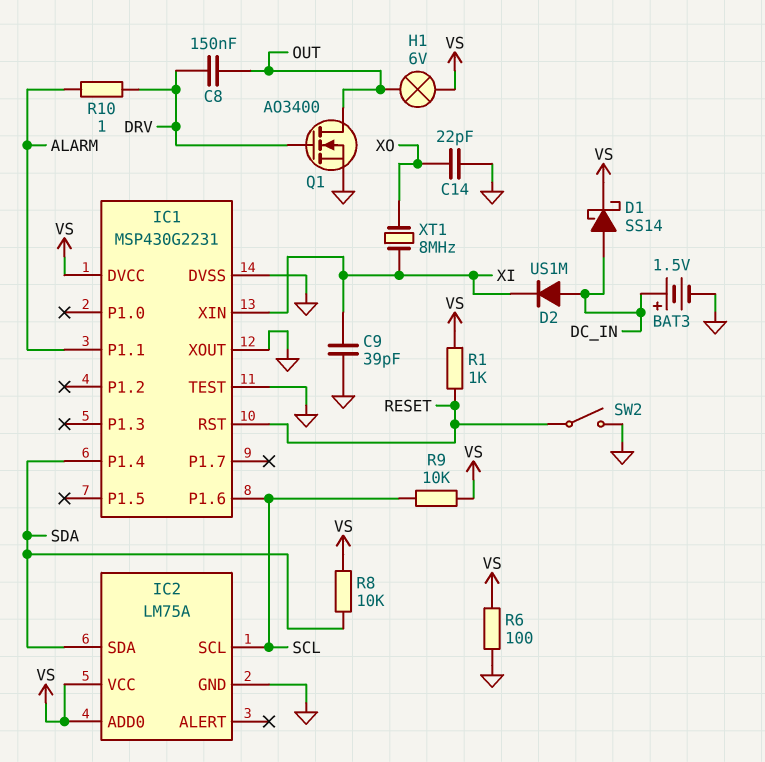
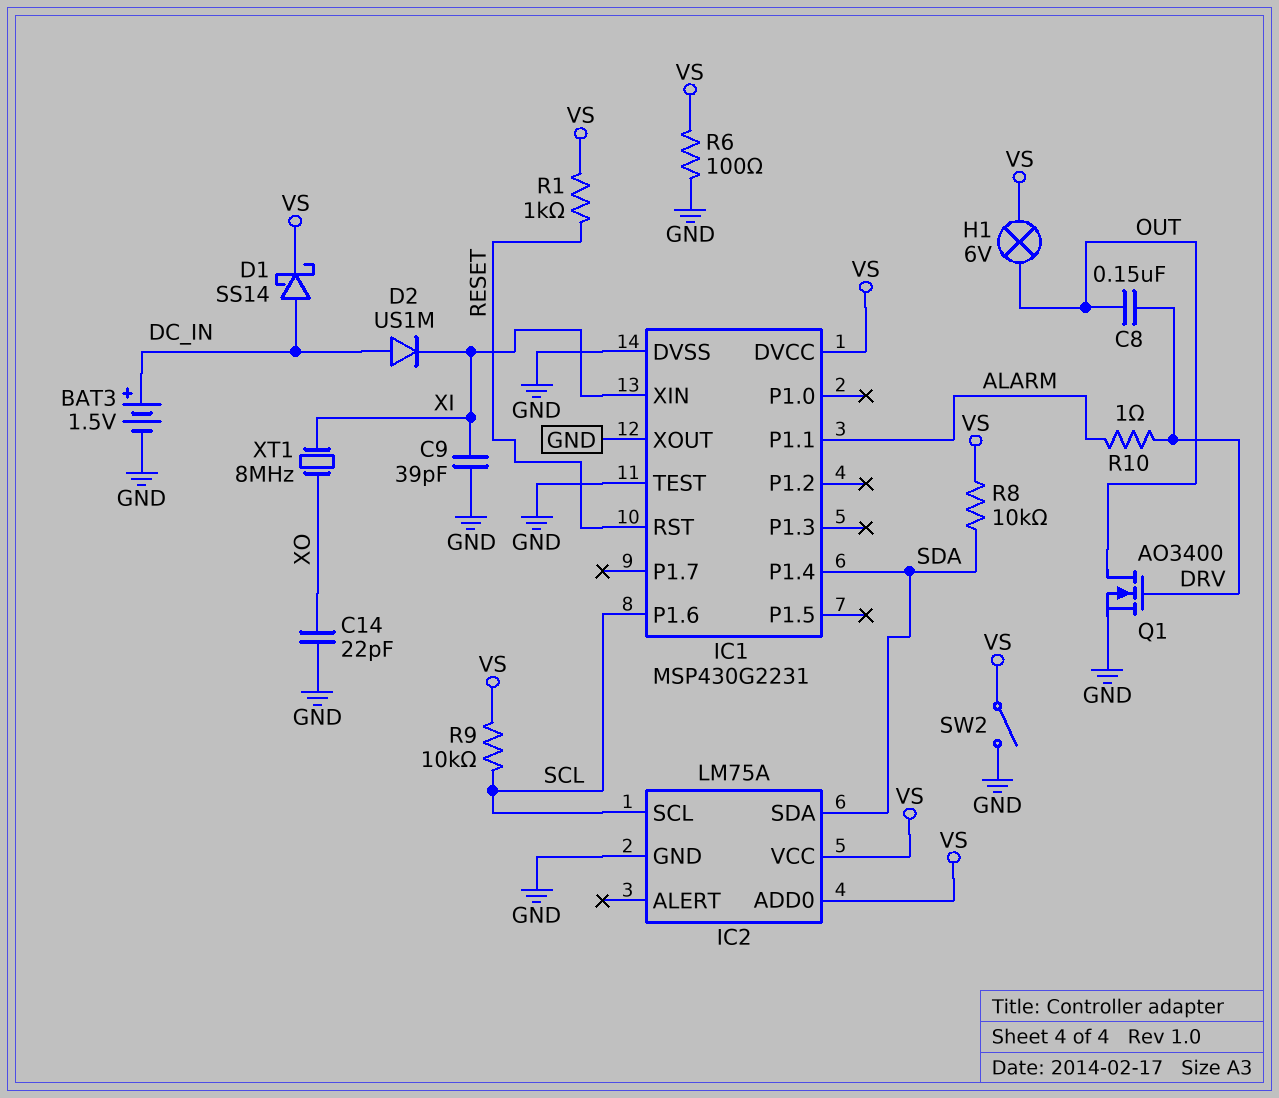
SW2: switch (GND, RESET) -> switch (GND, VS)

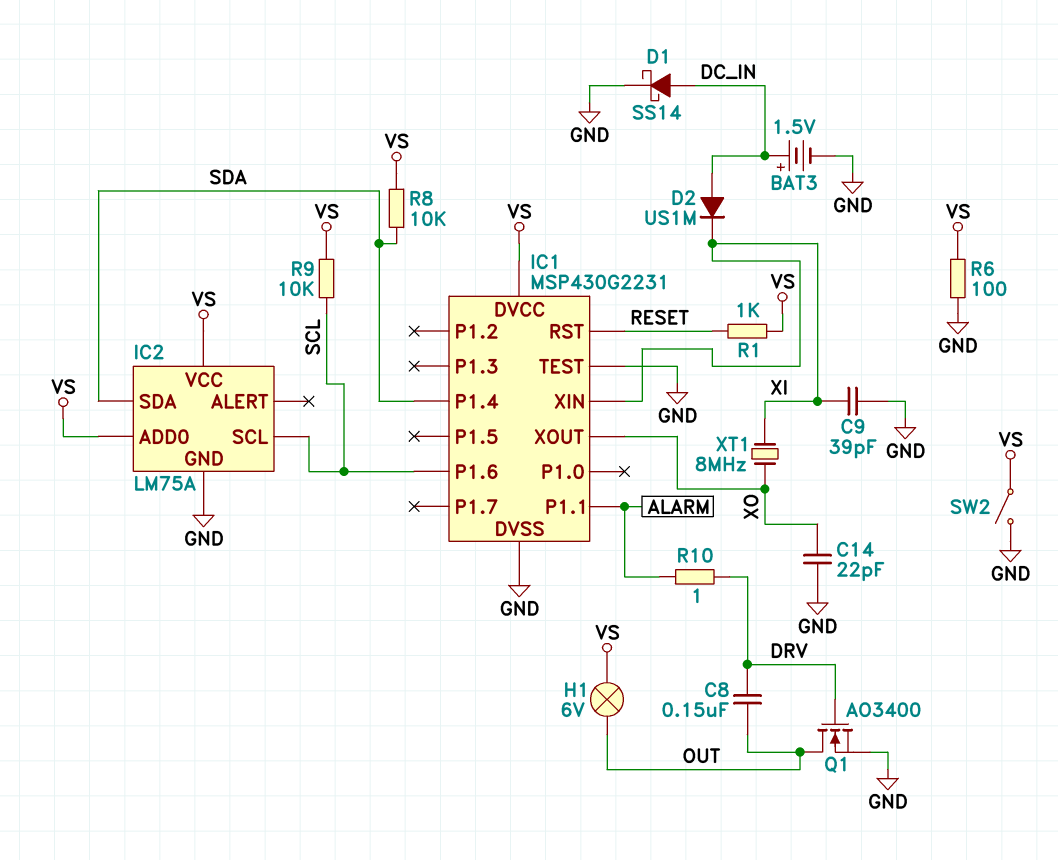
D1: schottky SS14 (A DC_IN, K VS) -> schottky SS14 (A DC_IN, K GND)
IC1 pin XOUT: GND -> XO

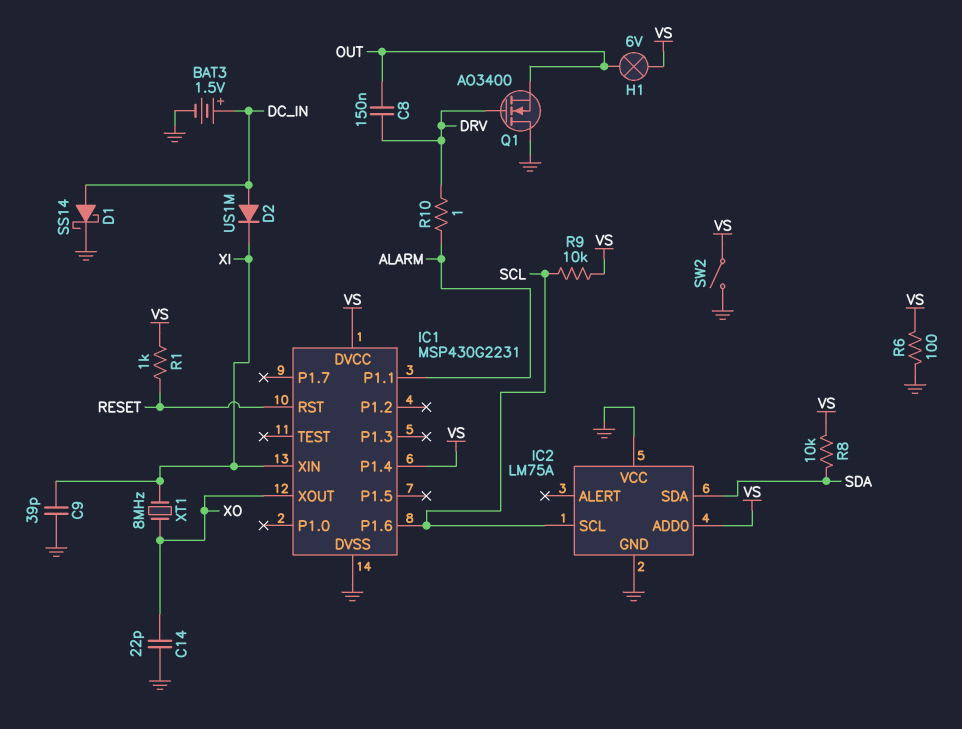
IC1 pin P1.4: SDA -> VS
IC1 pin TEST: GND -> none
IC2 pin VCC: VS -> GND
Q1: NMOS AO3400 (G DRV, D OUT, S GND) -> NMOS AO3400 (G DRV, D GND, S OUT)

